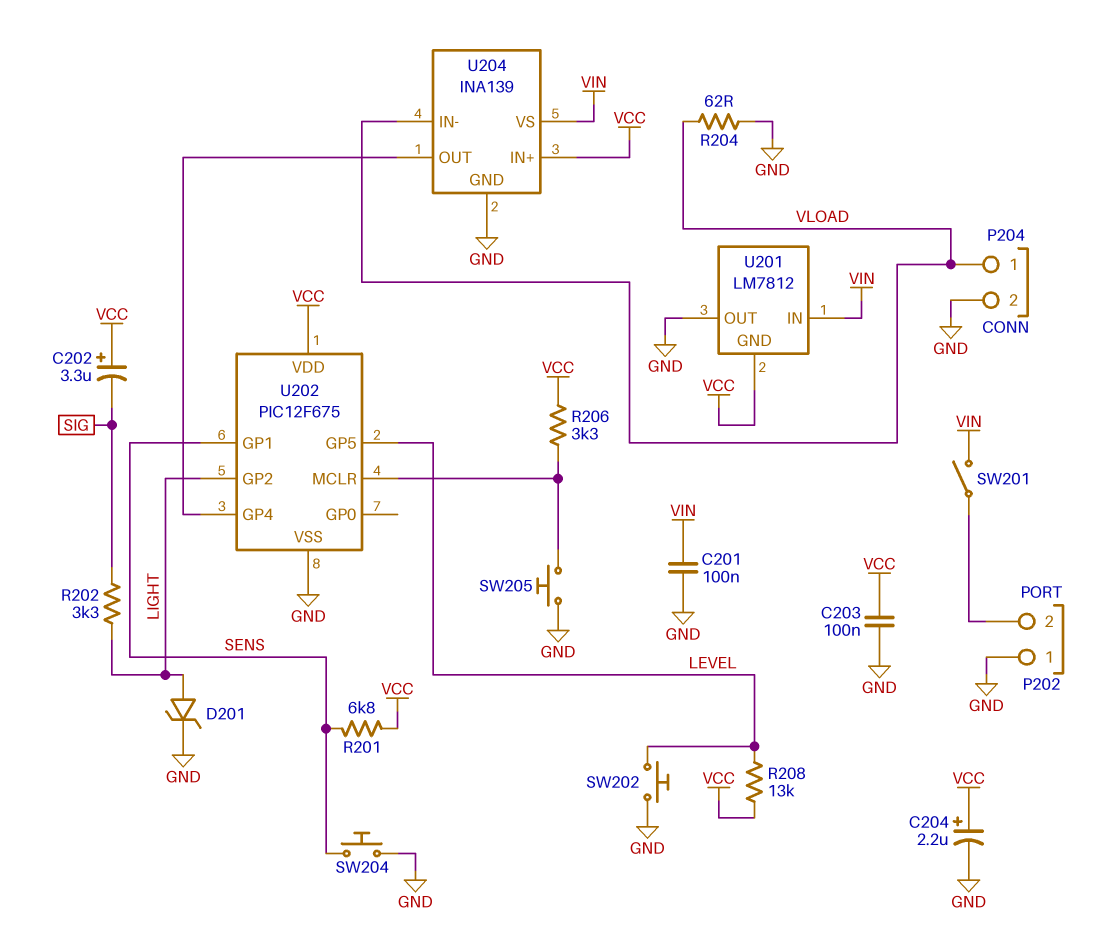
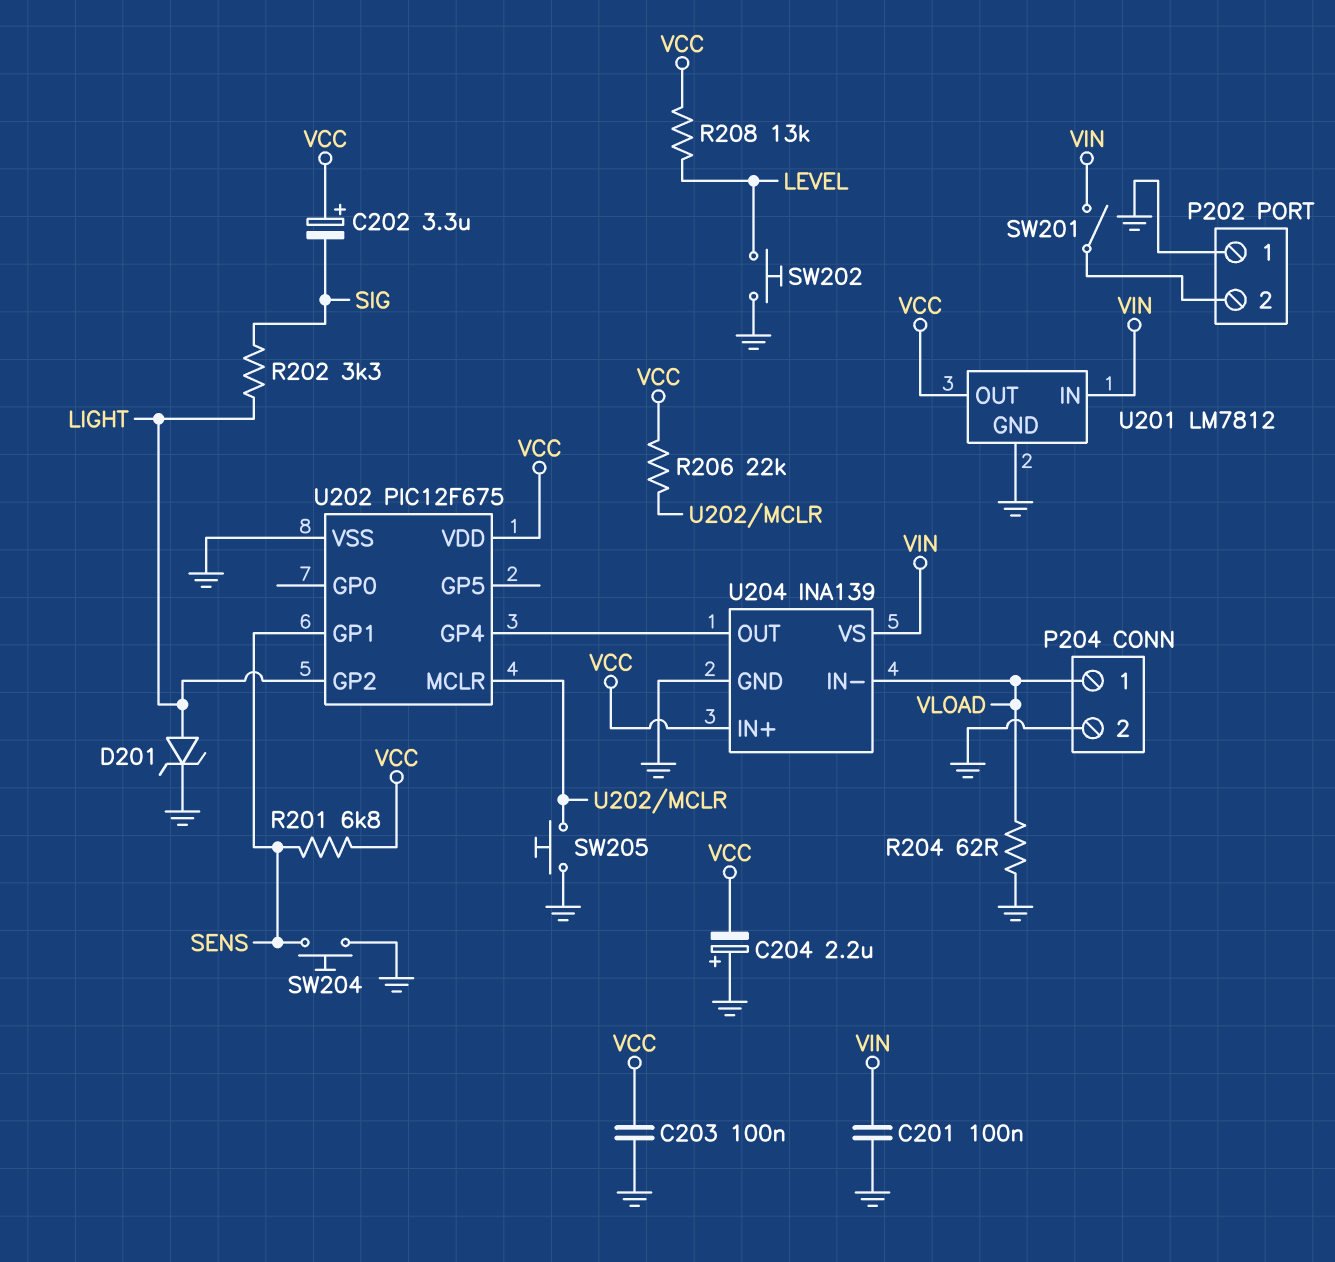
C204: 2.2uF (plus VCC, minus GND) -> 2.2uF (plus GND, minus VCC)
R206: 3.3k (U202/MCLR, VCC) -> 22k (U202/MCLR, VCC)
U201 pin GND: VCC -> GND
U201 pin OUT: GND -> VCC
U202 pin GP5: LEVEL -> none

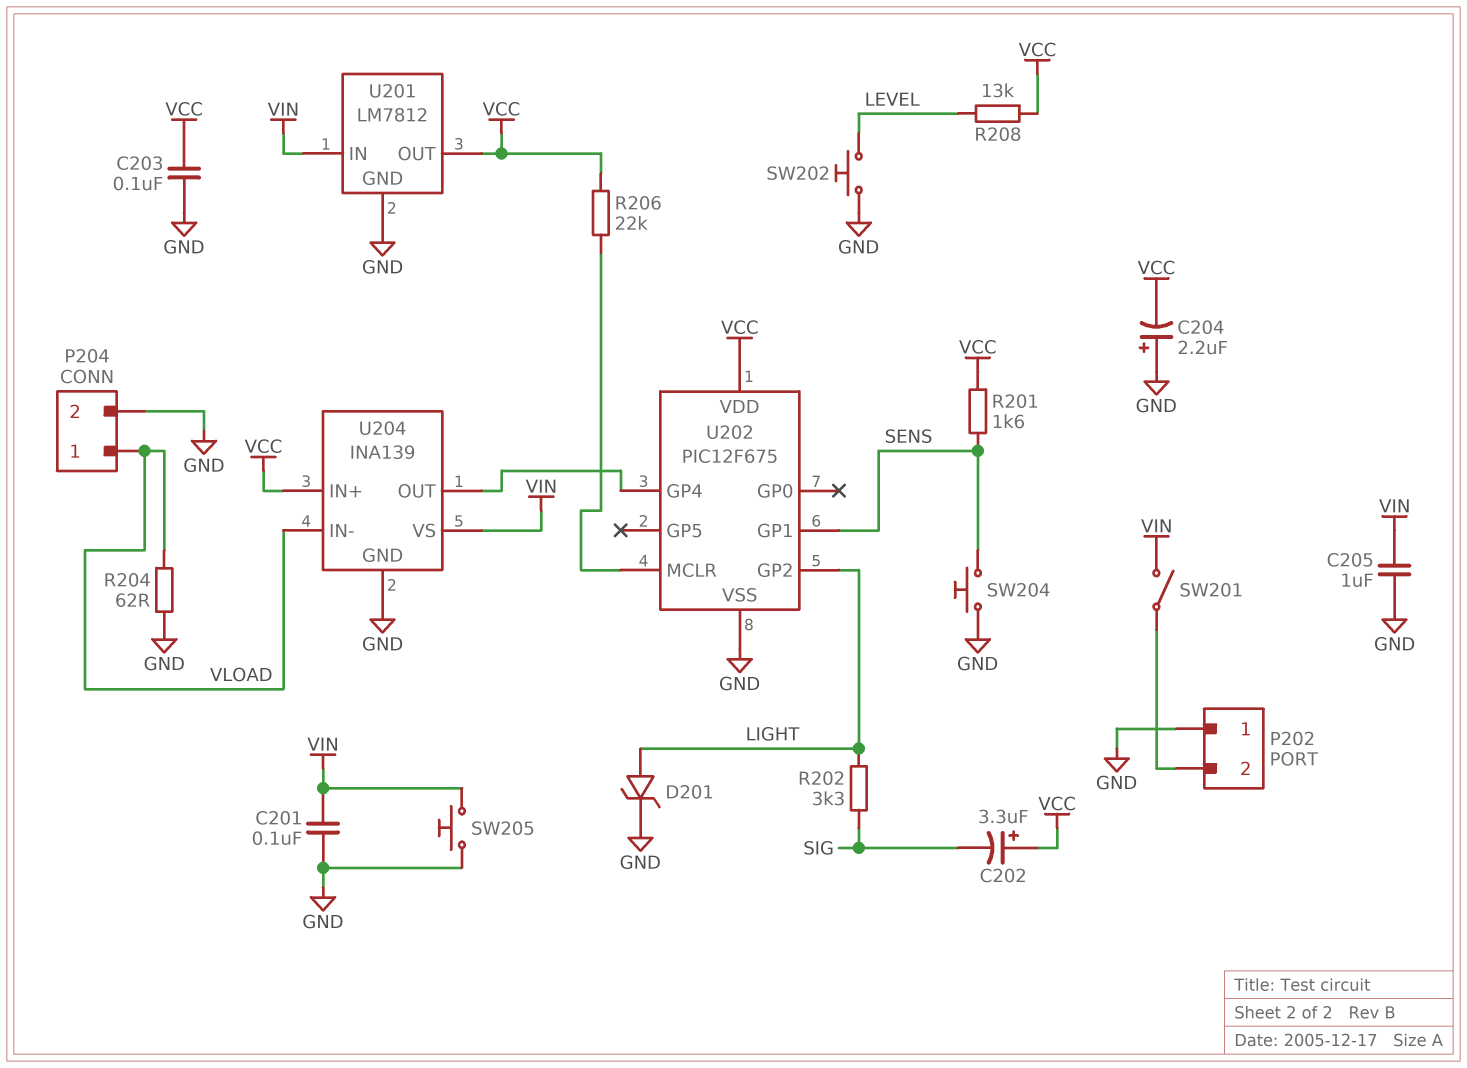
C205: none -> 1uF (GND, VIN)
R201: 6.8k (SENS, VCC) -> 1.6k (SENS, VCC)
SW205: button (GND, U202/MCLR) -> button (GND, VIN)

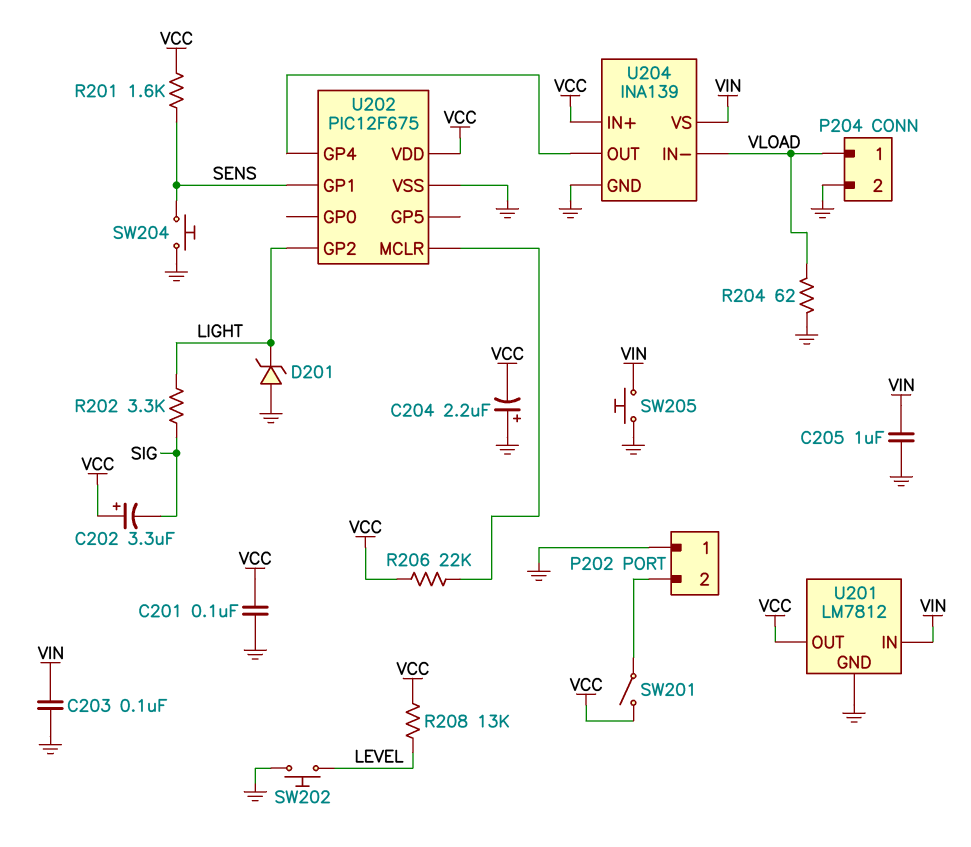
C201: 100nF (GND, VIN) -> 100nF (GND, VCC)
C203: 100nF (GND, VCC) -> 100nF (GND, VIN)
D201: zener (A LIGHT, K GND) -> zener (A GND, K LIGHT)
SW201: switch (P202/2, VIN) -> switch (P202/2, VCC)

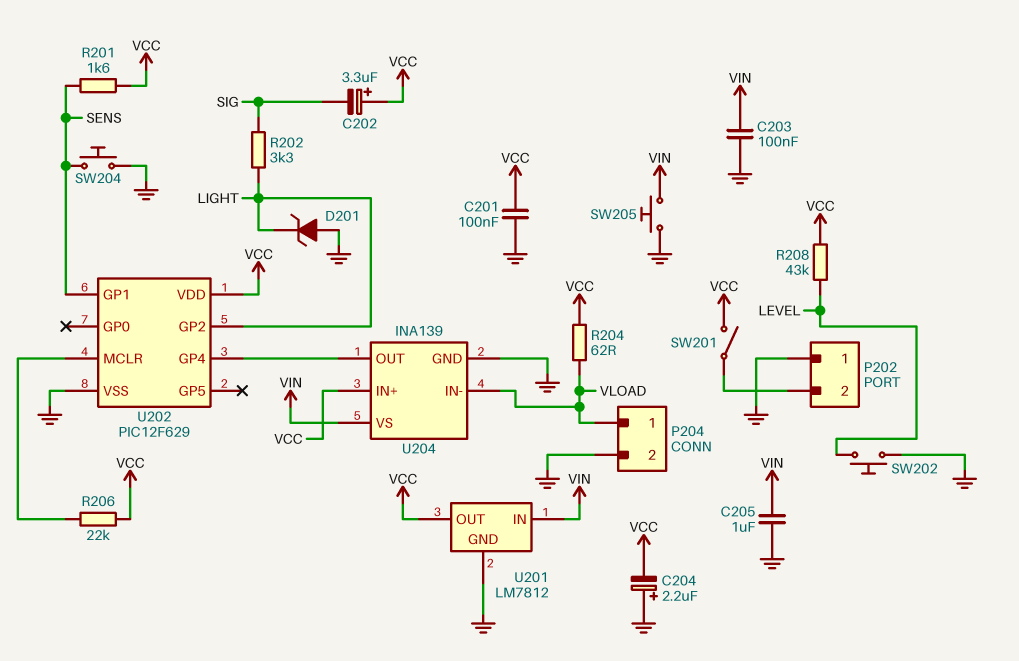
R204: 62 (GND, VLOAD) -> 62 (VCC, VLOAD)
R208: 13k (LEVEL, VCC) -> 43k (LEVEL, VCC)
U202: PIC12F675 -> PIC12F629

